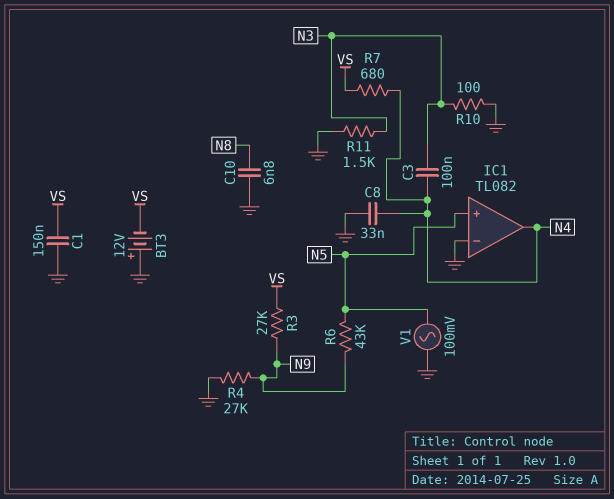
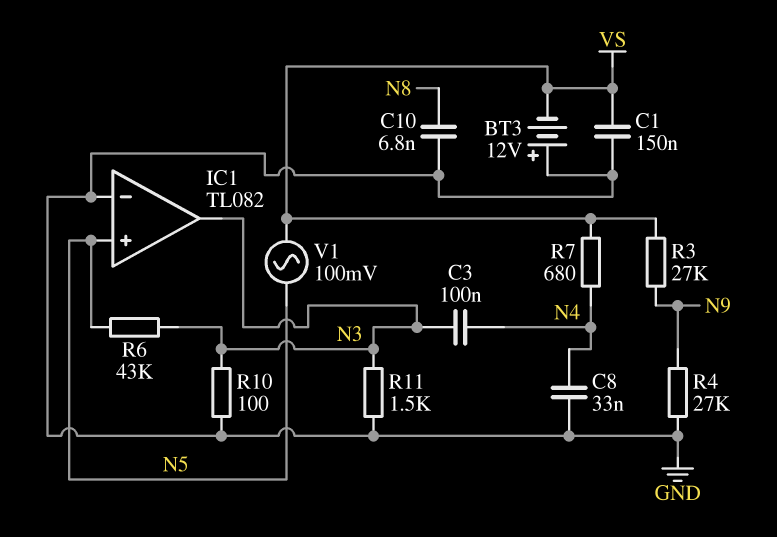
IC1 pin out: N4 -> N3
R6: 43k (N5, N9) -> 43k (N3, N5)
V1: AC 100mV (GND, N5) -> AC 100mV (N5, VS)

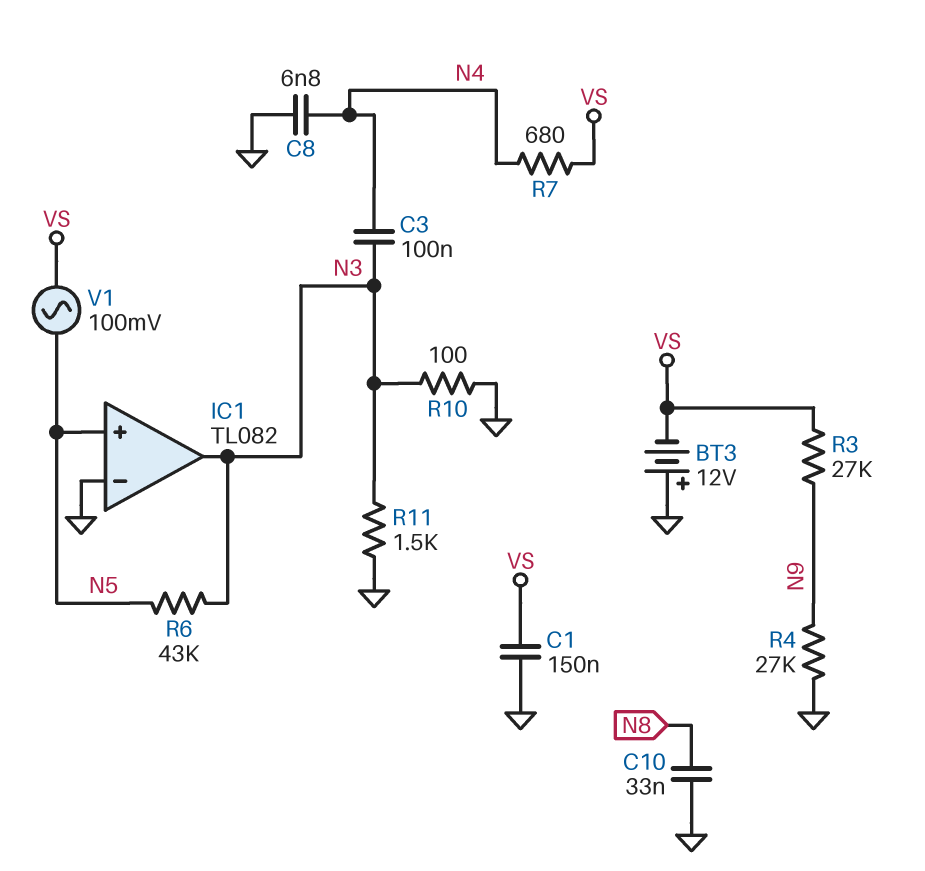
C8: 33nF (GND, N4) -> 6.8nF (GND, N4)
C10: 6.8nF (GND, N8) -> 33nF (GND, N8)

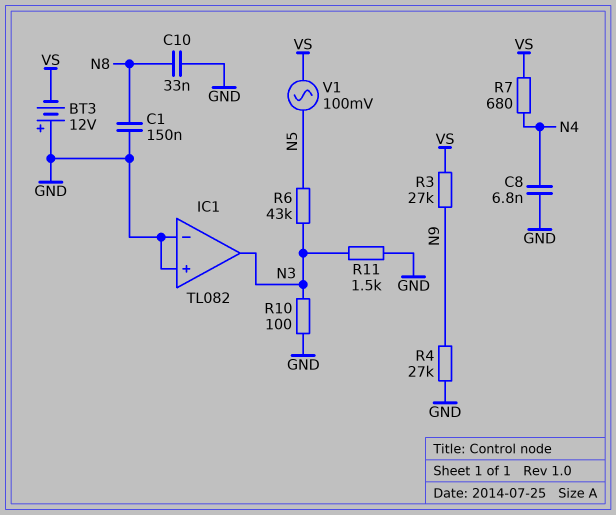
C1: 150nF (GND, VS) -> 150nF (GND, N8)
C3: 100nF (N3, N4) -> none
IC1 pin in+: N5 -> GND

